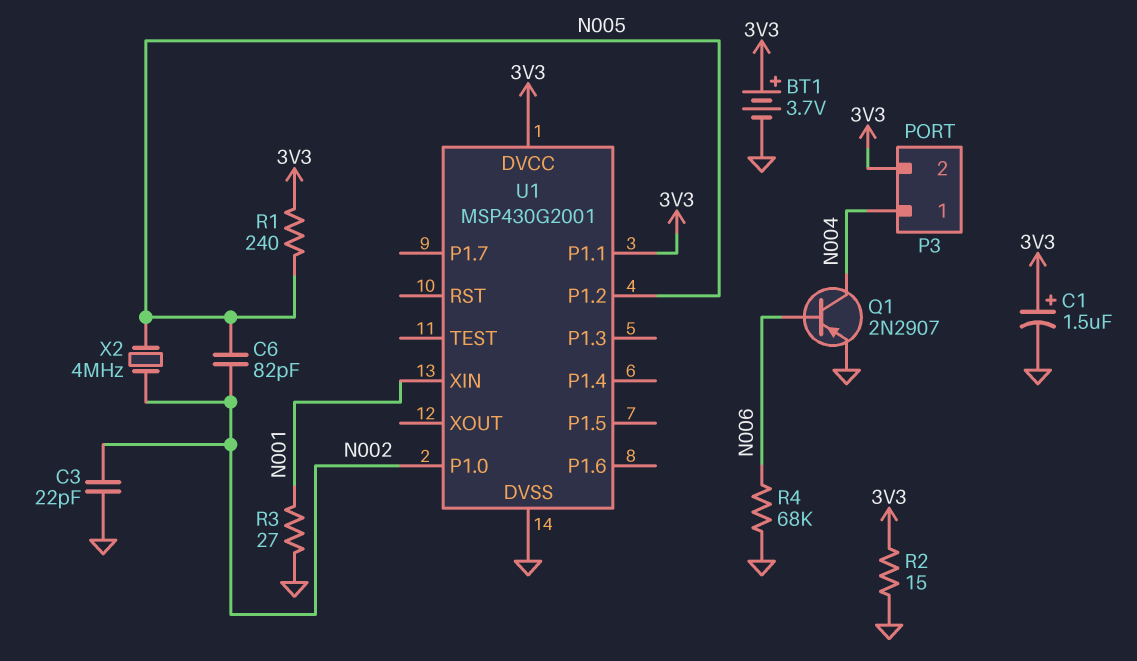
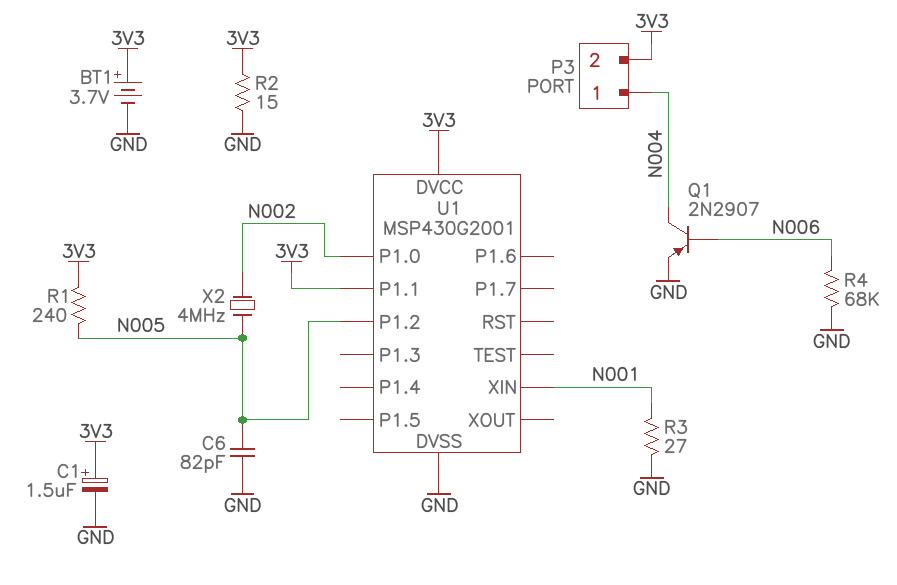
C3: 22pF (GND, N002) -> none
C6: 82pF (N002, N005) -> 82pF (GND, N005)

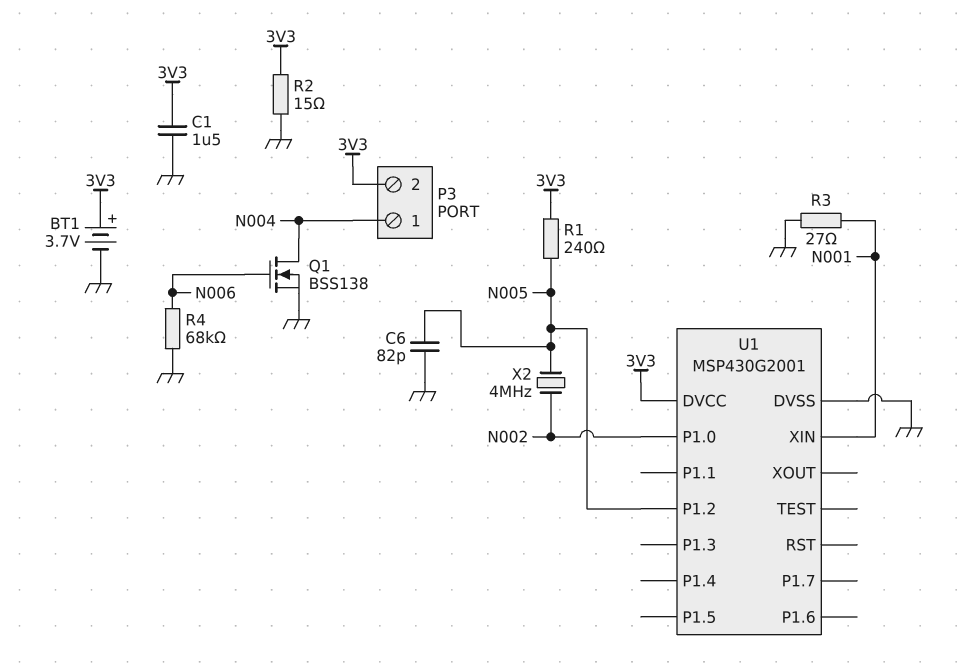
C1: 1.5uF (plus 3V3, minus GND) -> 1.5uF (3V3, GND)
Q1: PNP 2N2907 (B N006, C N004, E GND) -> NMOS BSS138 (G N006, D N004, S GND)
U1 pin P1.1: 3V3 -> none

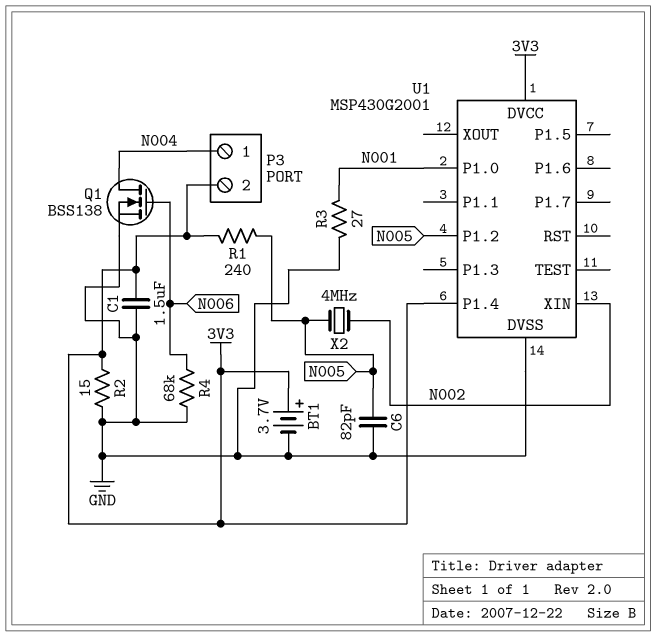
U1 pin P1.0: N002 -> N001
U1 pin P1.4: none -> 3V3
U1 pin XIN: N001 -> N002

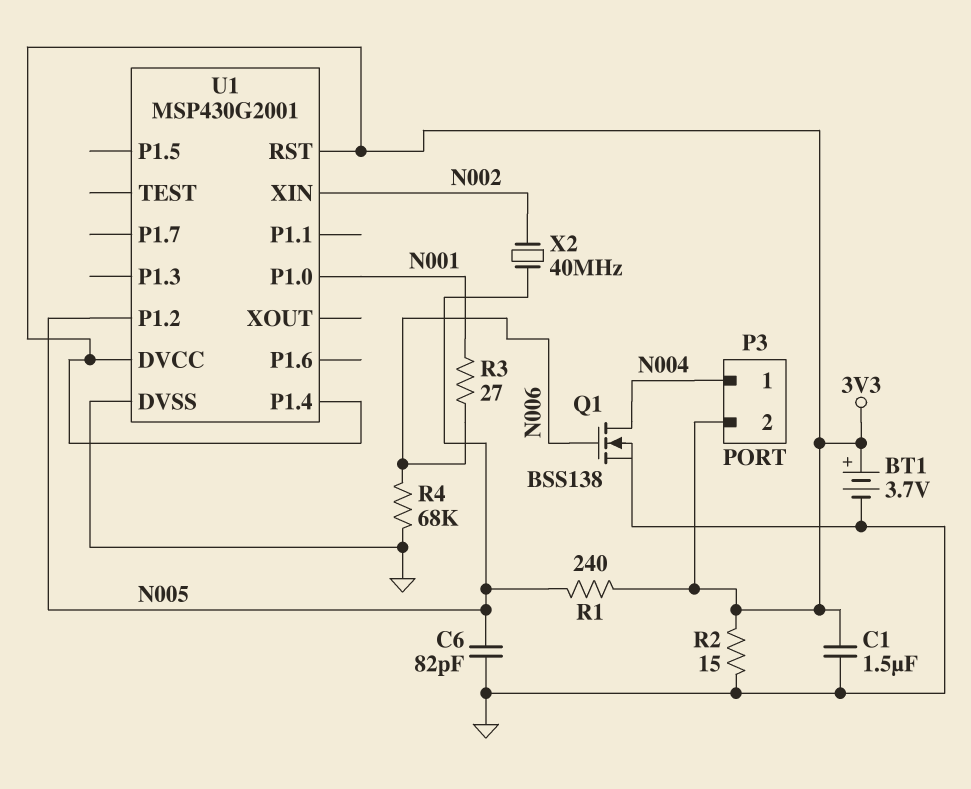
R3: 27 (GND, N001) -> 27 (N001, N006)
U1 pin RST: none -> 3V3
X2: 4MHz (N002, N005) -> 40MHz (N002, N005)

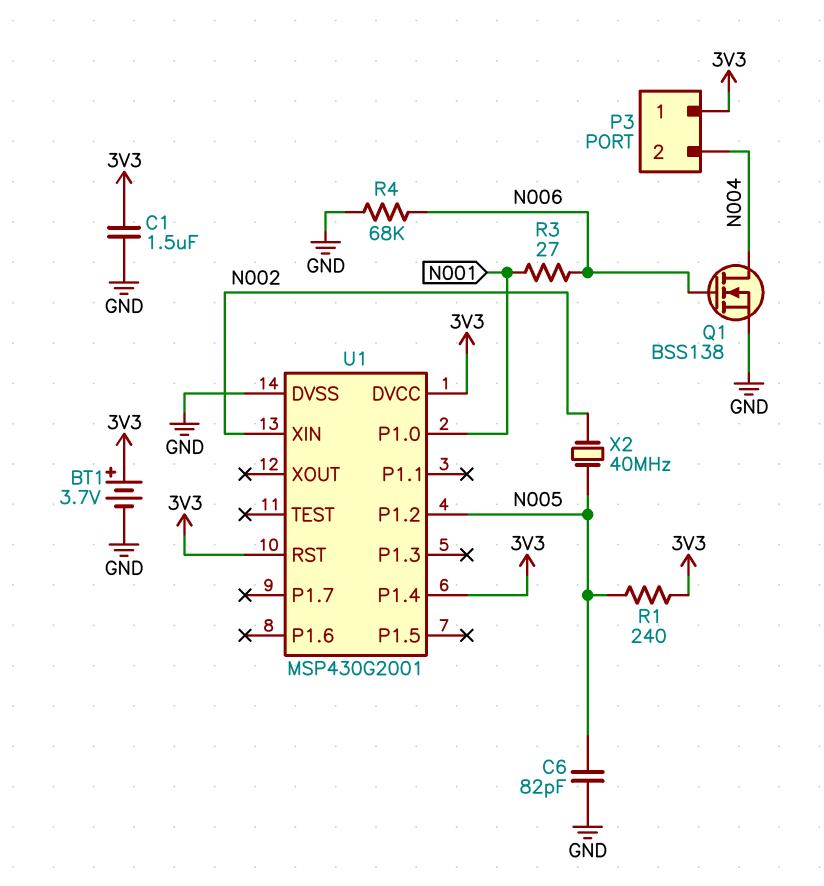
P3 pin 1: N004 -> 3V3
P3 pin 2: 3V3 -> N004
R2: 15 (3V3, GND) -> none

